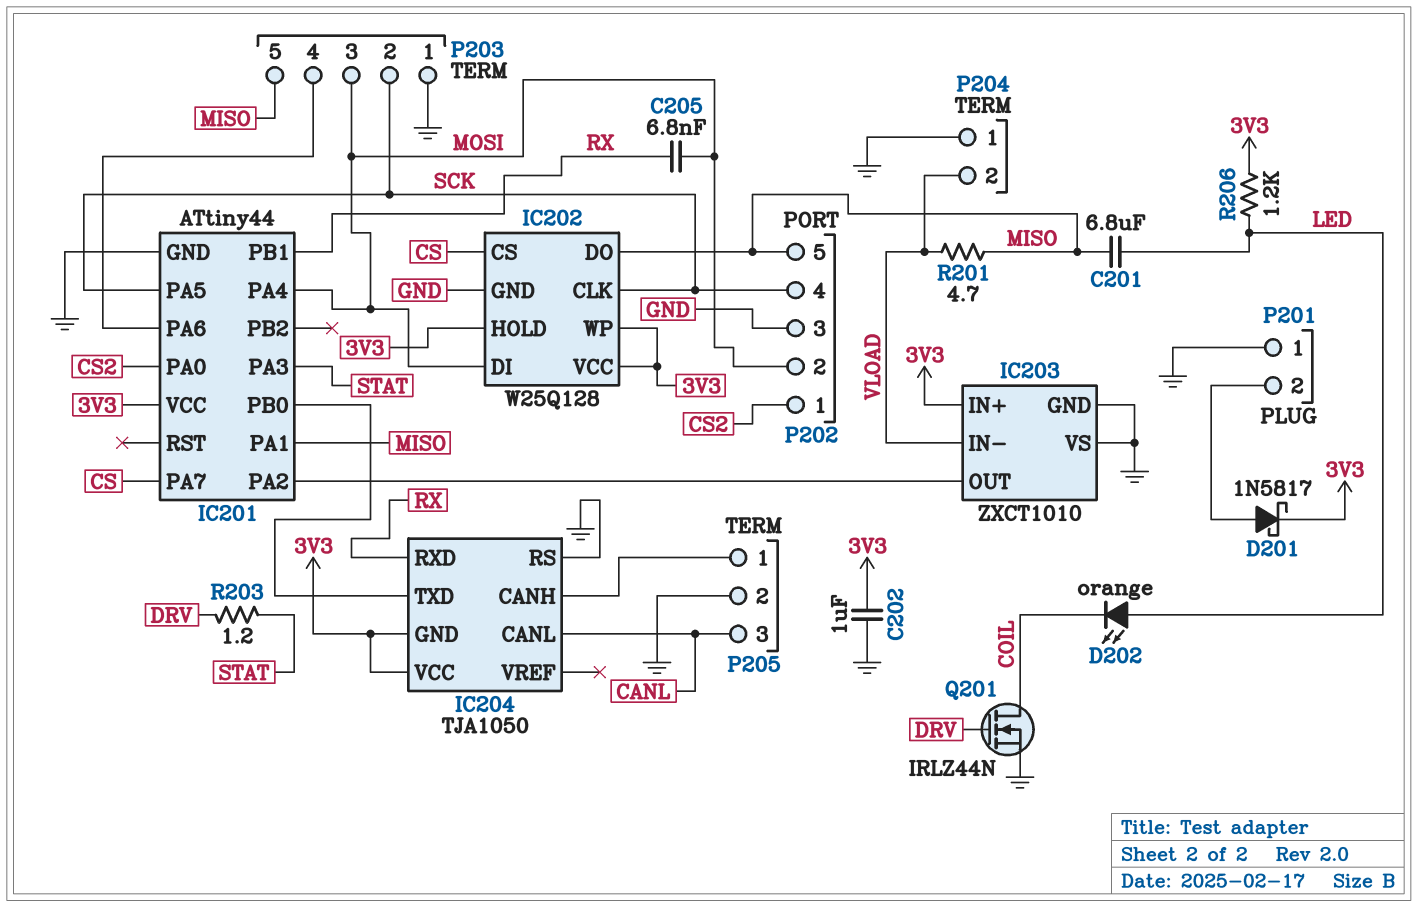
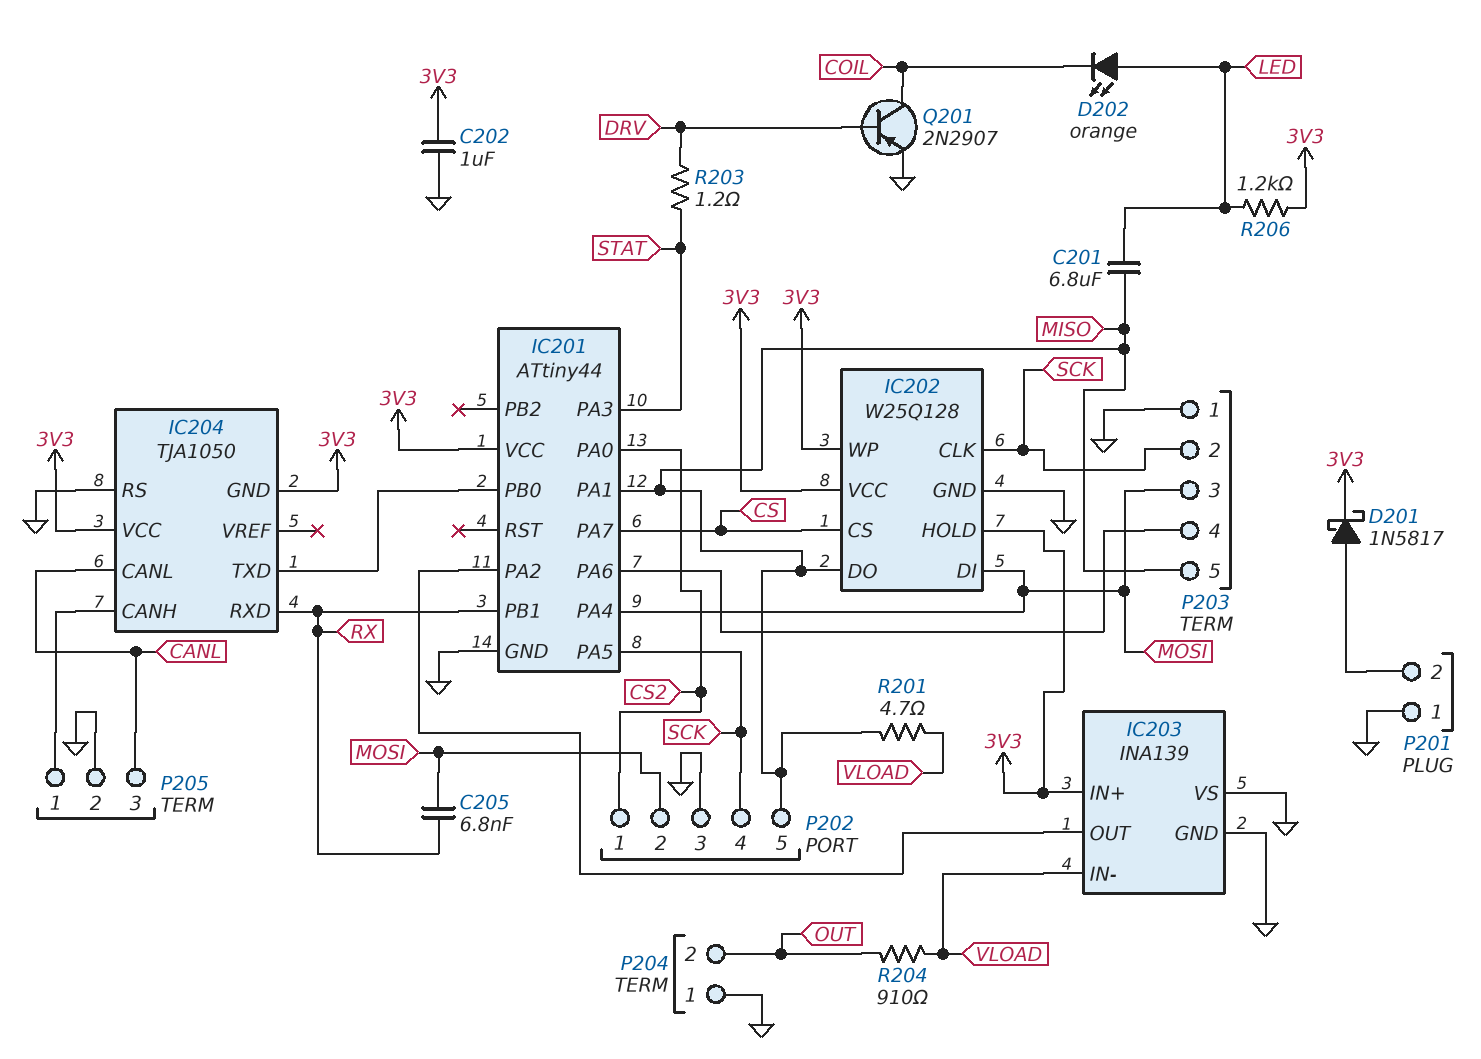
IC203: ZXCT1010 -> INA139
P204 pin 2: VLOAD -> OUT
Q201: NMOS IRLZ44N (G DRV, D COIL, S GND) -> PNP 2N2907 (B DRV, C COIL, E GND)
R204: none -> 910 (OUT, VLOAD)

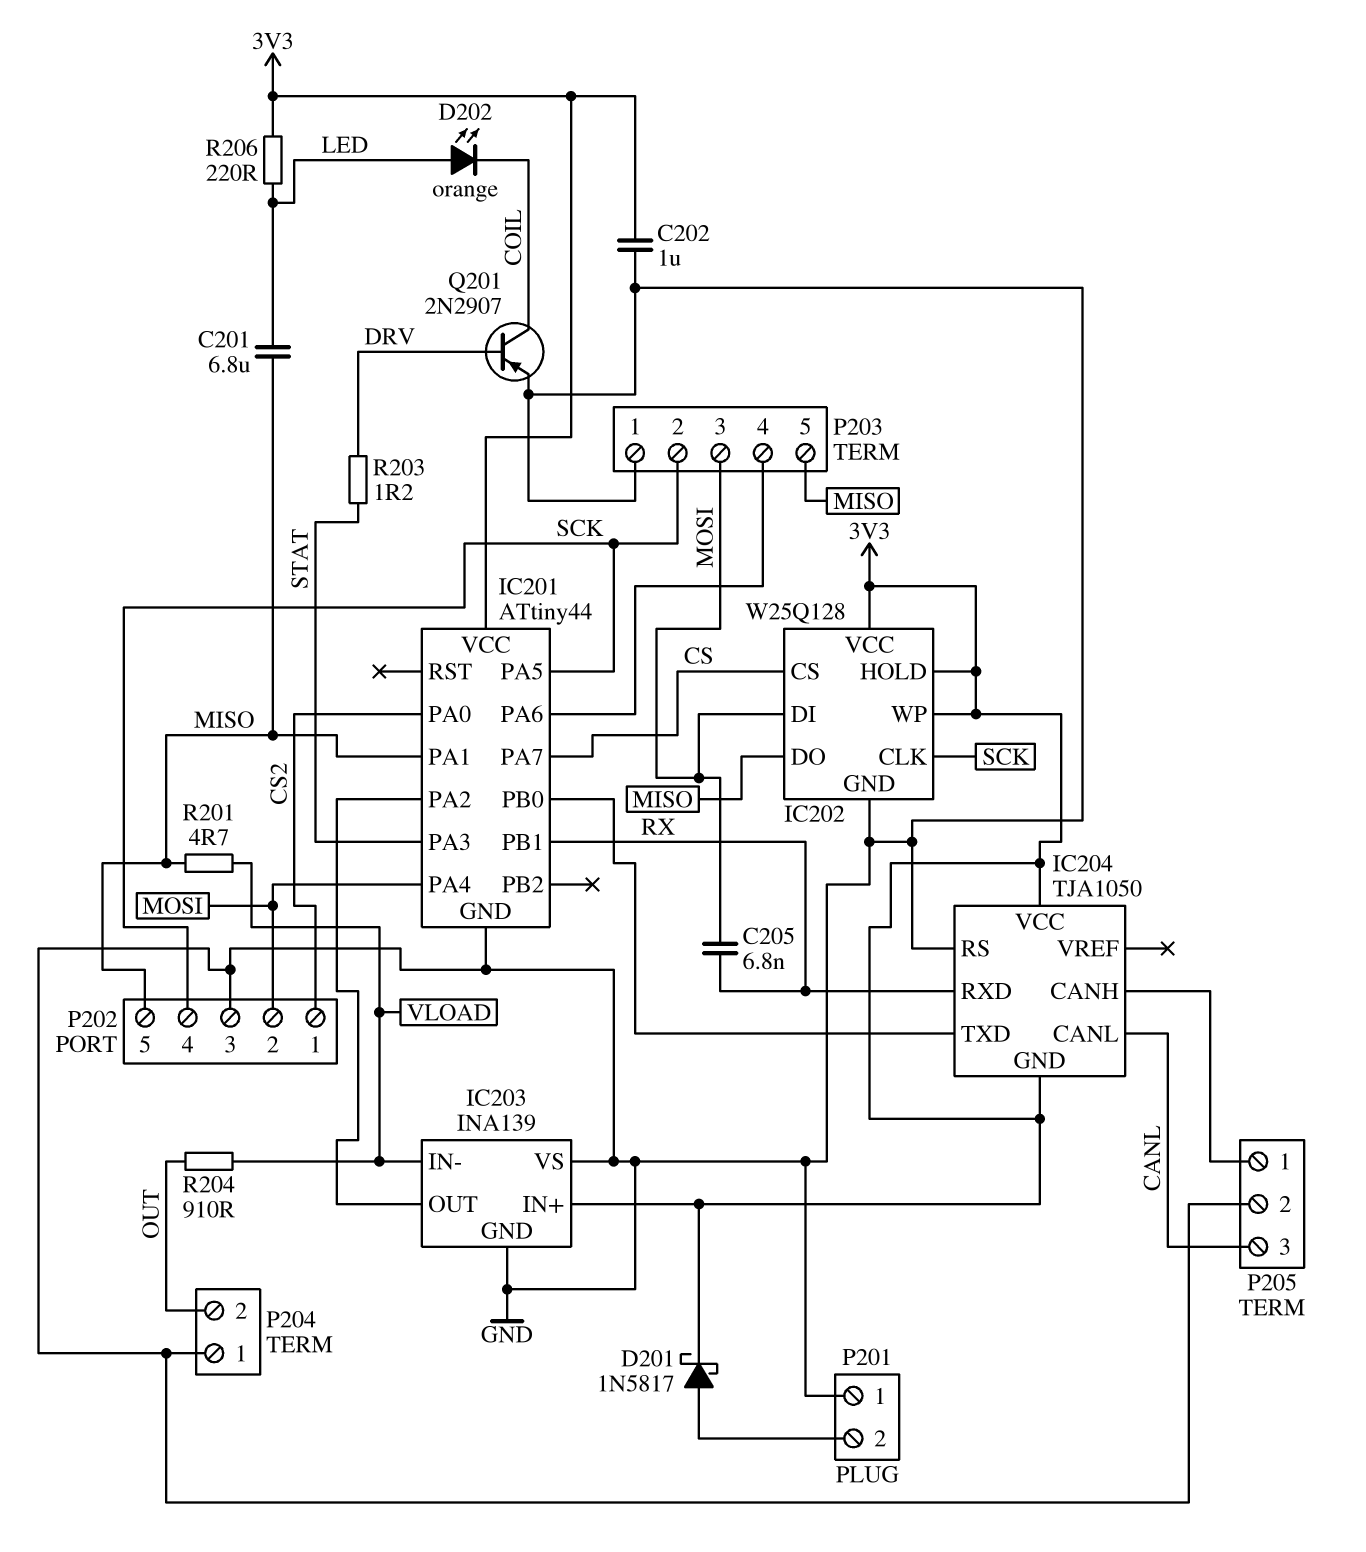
R206: 1.2k (3V3, LED) -> 220 (3V3, LED)

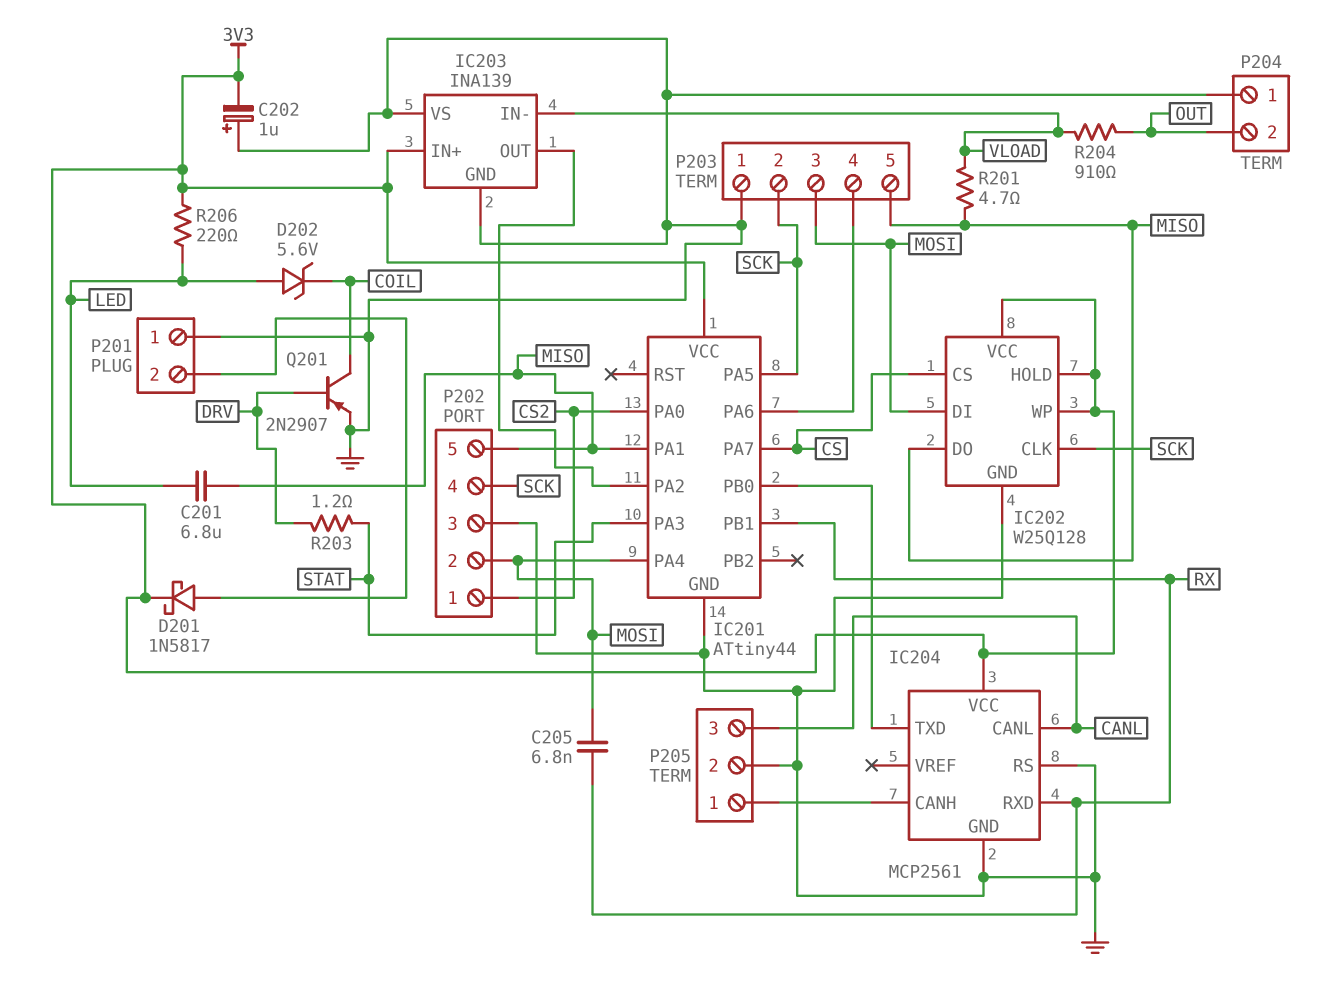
C202: 1uF (3V3, GND) -> 1uF (plus GND, minus 3V3)
D202: LED orange (A LED, K COIL) -> zener 5.6V (A LED, K COIL)
IC204: TJA1050 -> MCP2561
IC204 pin GND: 3V3 -> GND

